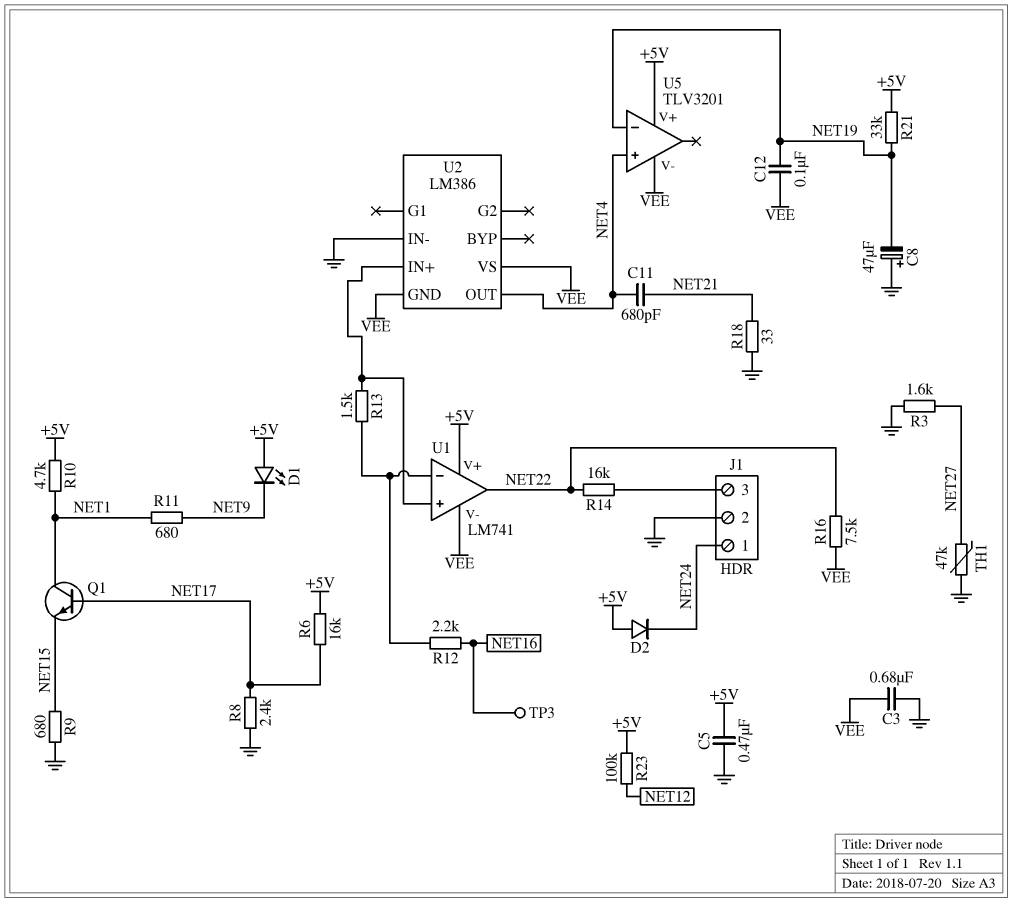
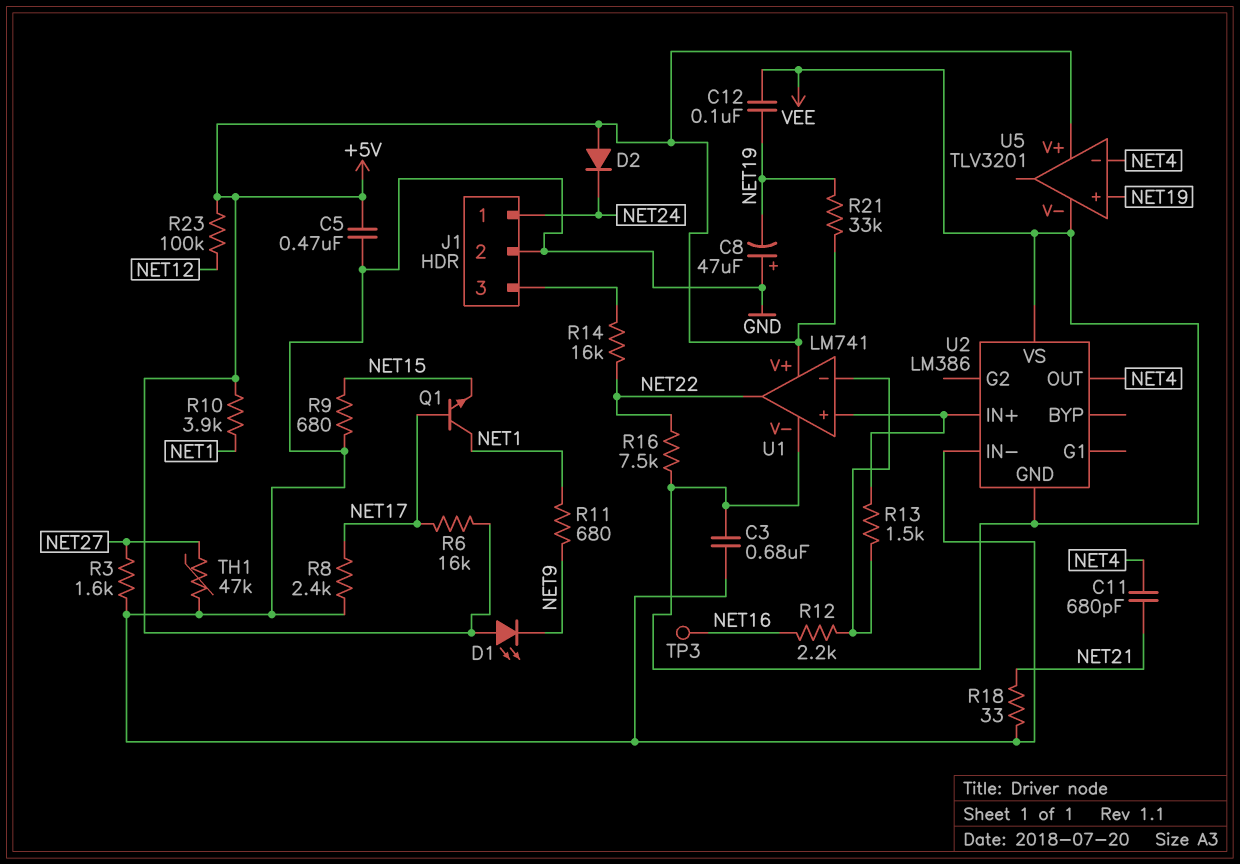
R10: 4.7k (+5V, NET1) -> 3.9k (+5V, NET1)
U5 pin in+: NET4 -> NET19
U5 pin in-: NET19 -> NET4

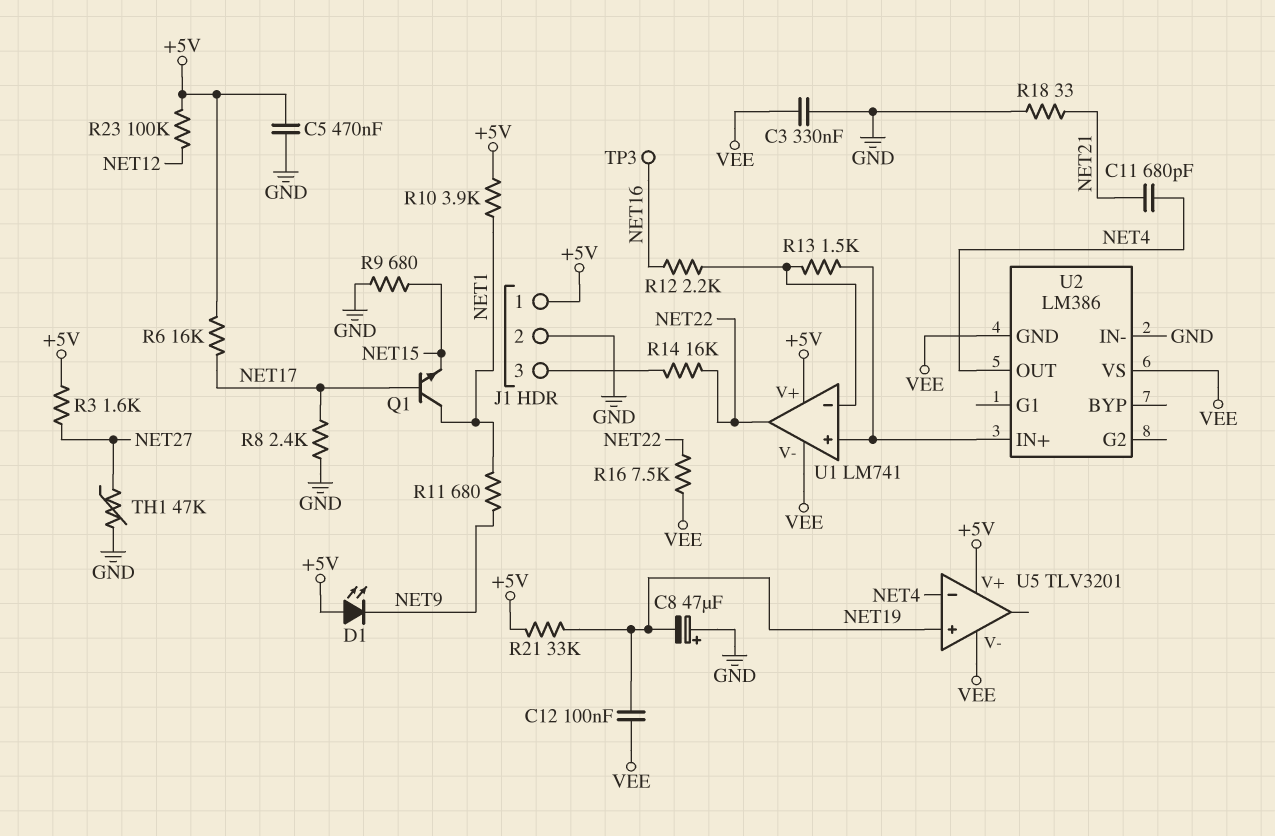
C3: 680nF (GND, VEE) -> 330nF (GND, VEE)
D2: diode (A +5V, K NET24) -> none
J1 pin 1: NET24 -> +5V
R3: 1.6k (GND, NET27) -> 1.6k (+5V, NET27)

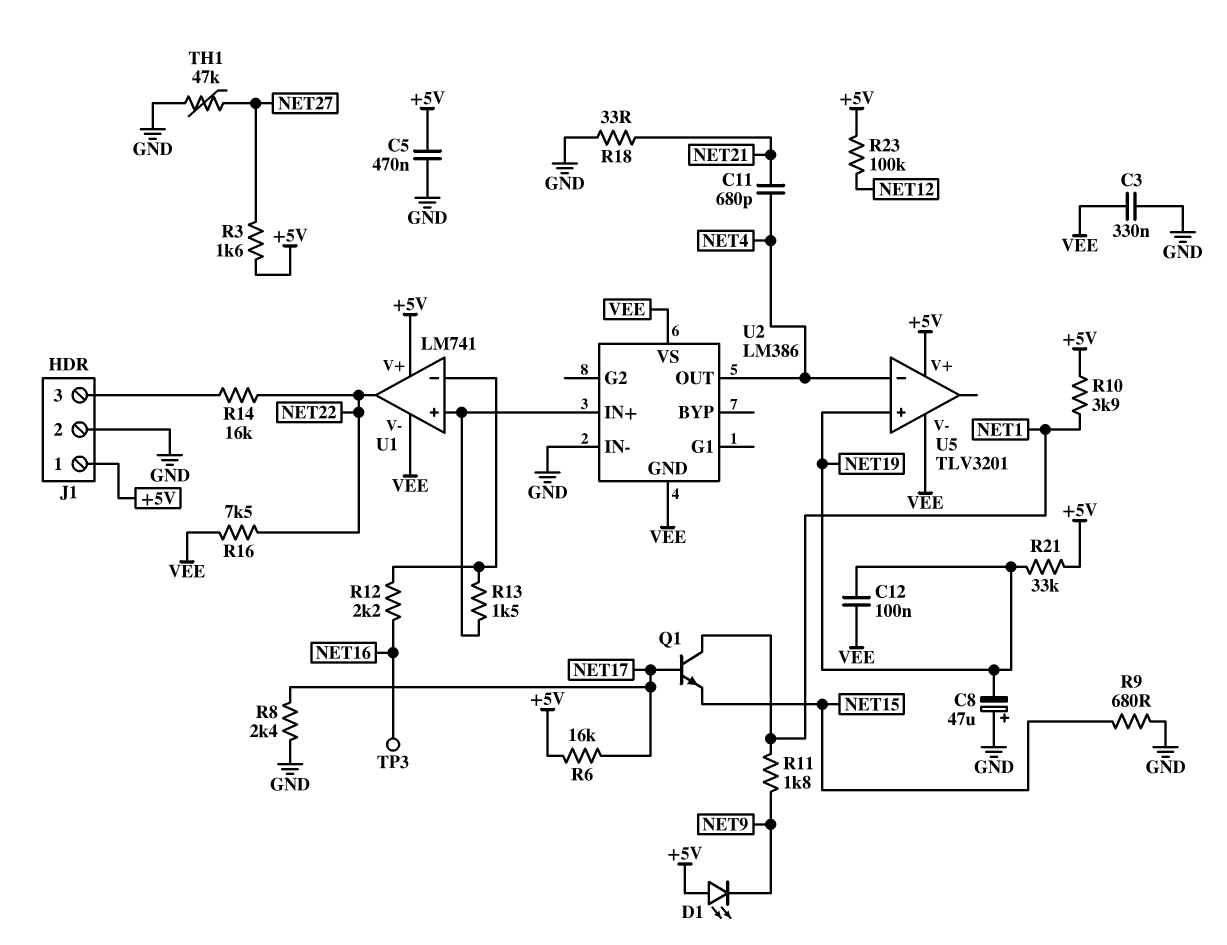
R11: 680 (NET1, NET9) -> 1.8k (NET1, NET9)

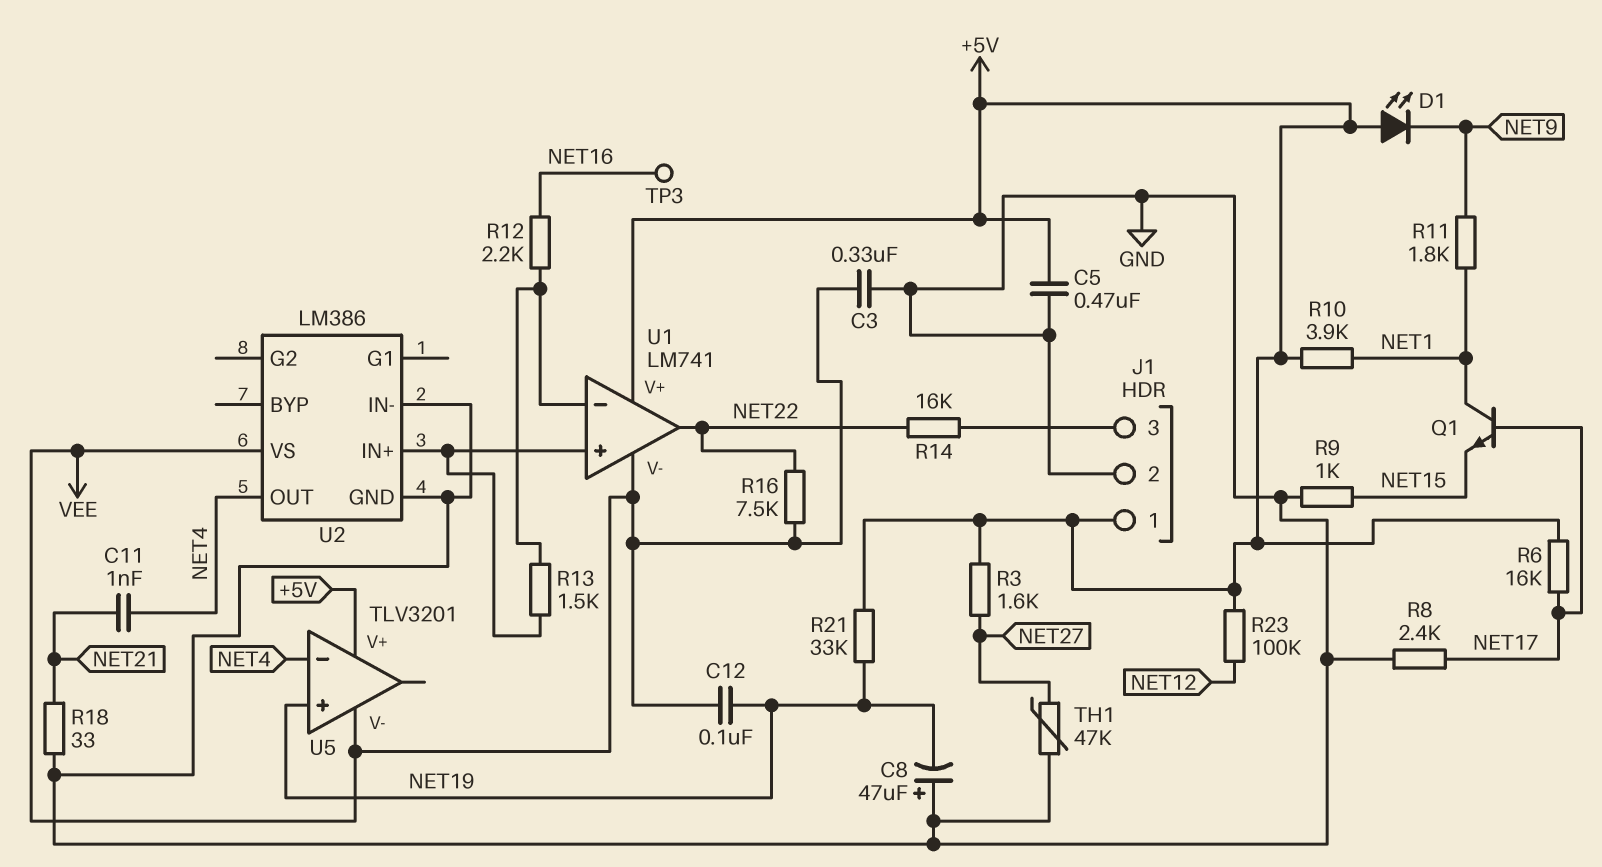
C11: 680pF (NET4, NET21) -> 1nF (NET4, NET21)
R9: 680 (GND, NET15) -> 1k (GND, NET15)
U2 pin GND: VEE -> GND

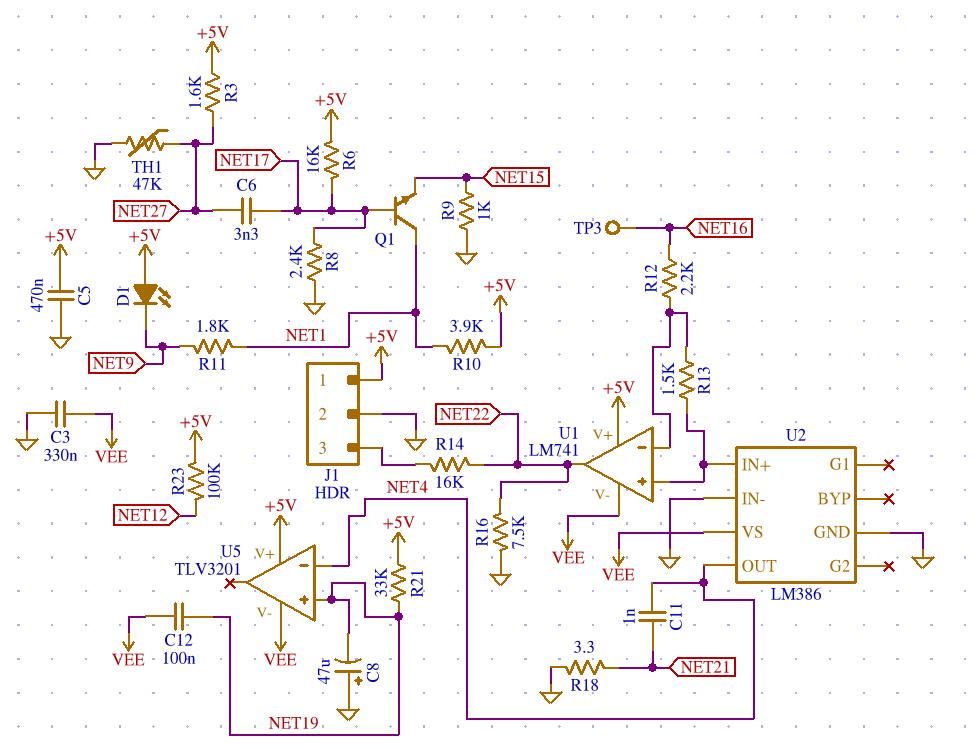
C6: none -> 3.3nF (NET17, NET27)
R16: 7.5k (NET22, VEE) -> 7.5k (GND, NET22)
R18: 33 (GND, NET21) -> 3.3 (GND, NET21)

